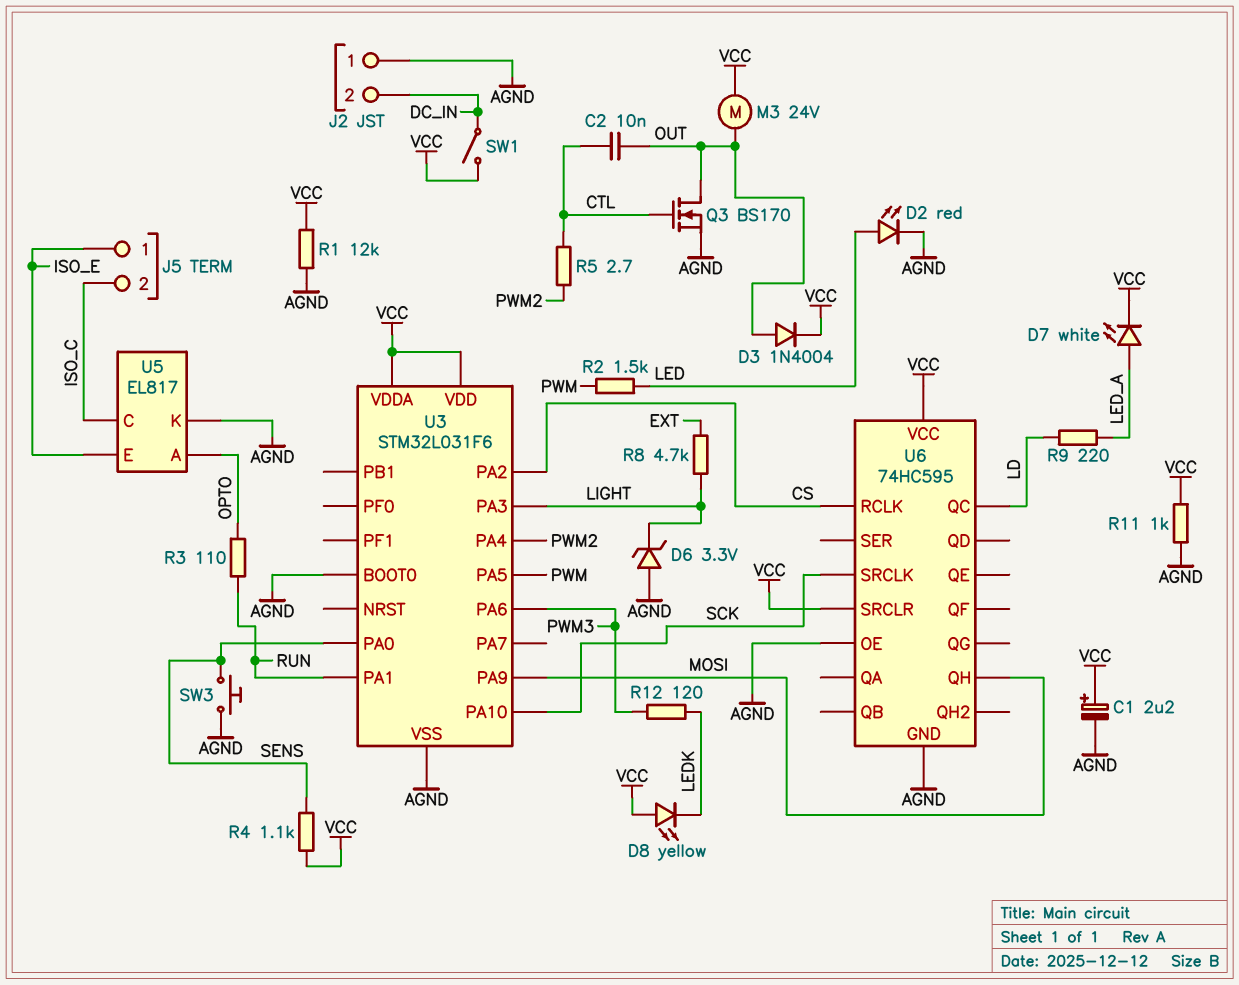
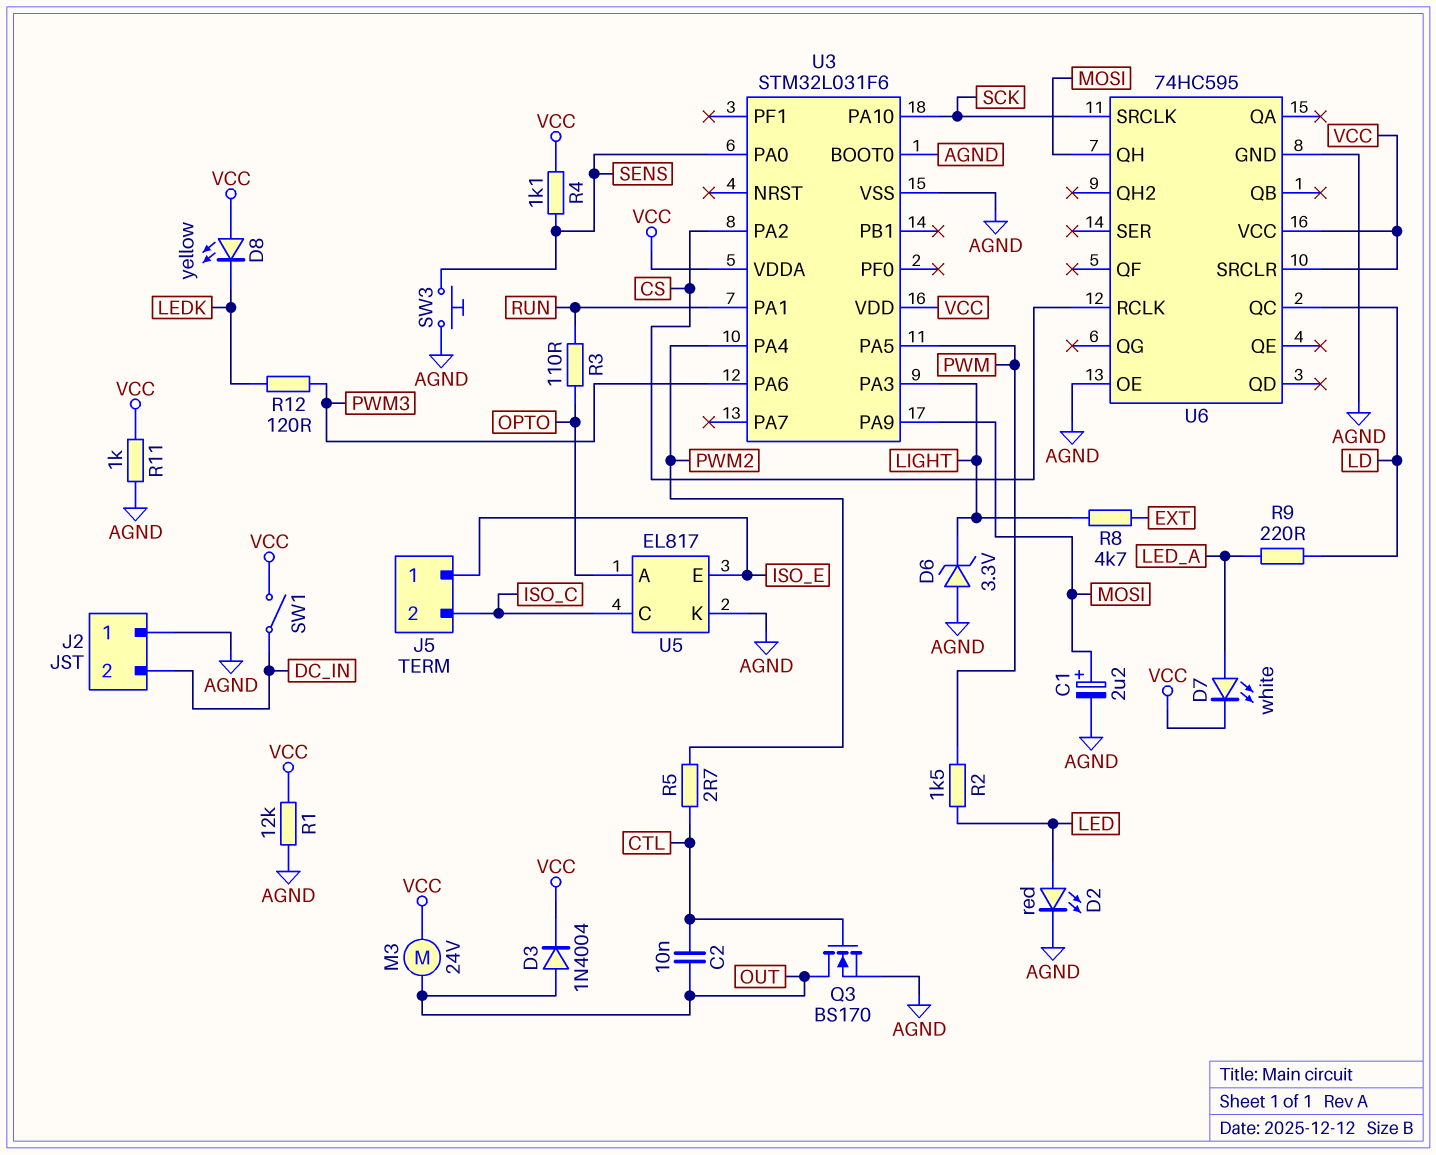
C1: 2.2uF (plus VCC, minus AGND) -> 2.2uF (plus MOSI, minus AGND)

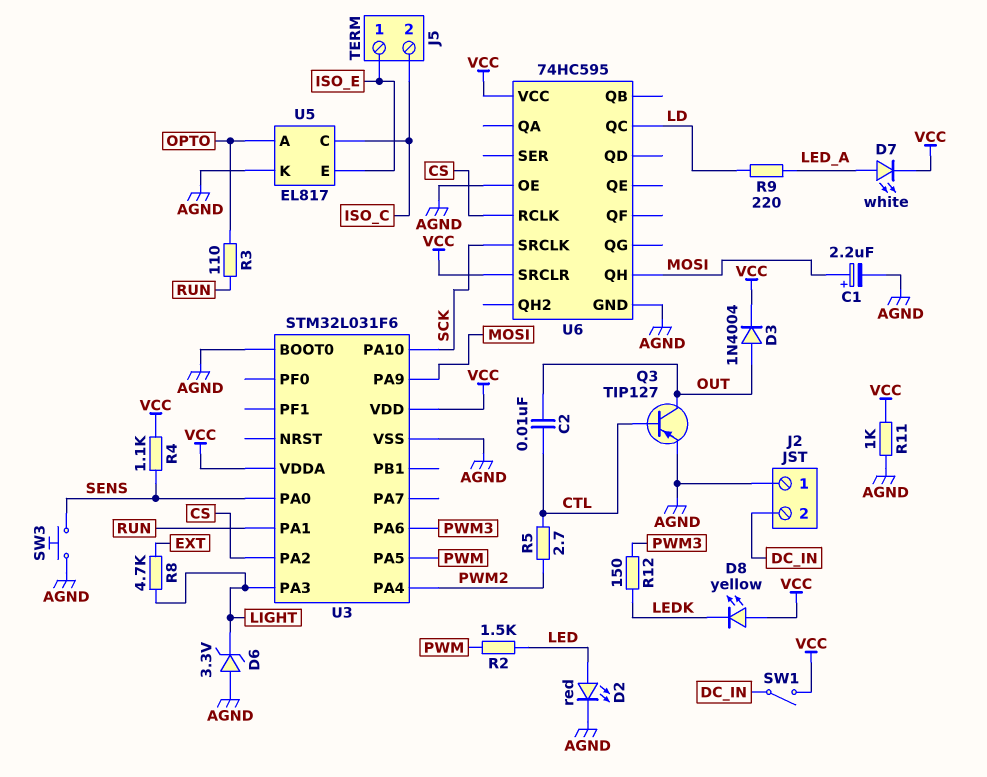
M3: motor 24V (OUT, VCC) -> none
Q3: NMOS BS170 (G CTL, D OUT, S AGND) -> PNP TIP127 (B CTL, C OUT, E AGND)
R1: 12k (AGND, VCC) -> none
R12: 120 (LEDK, PWM3) -> 150 (LEDK, PWM3)

